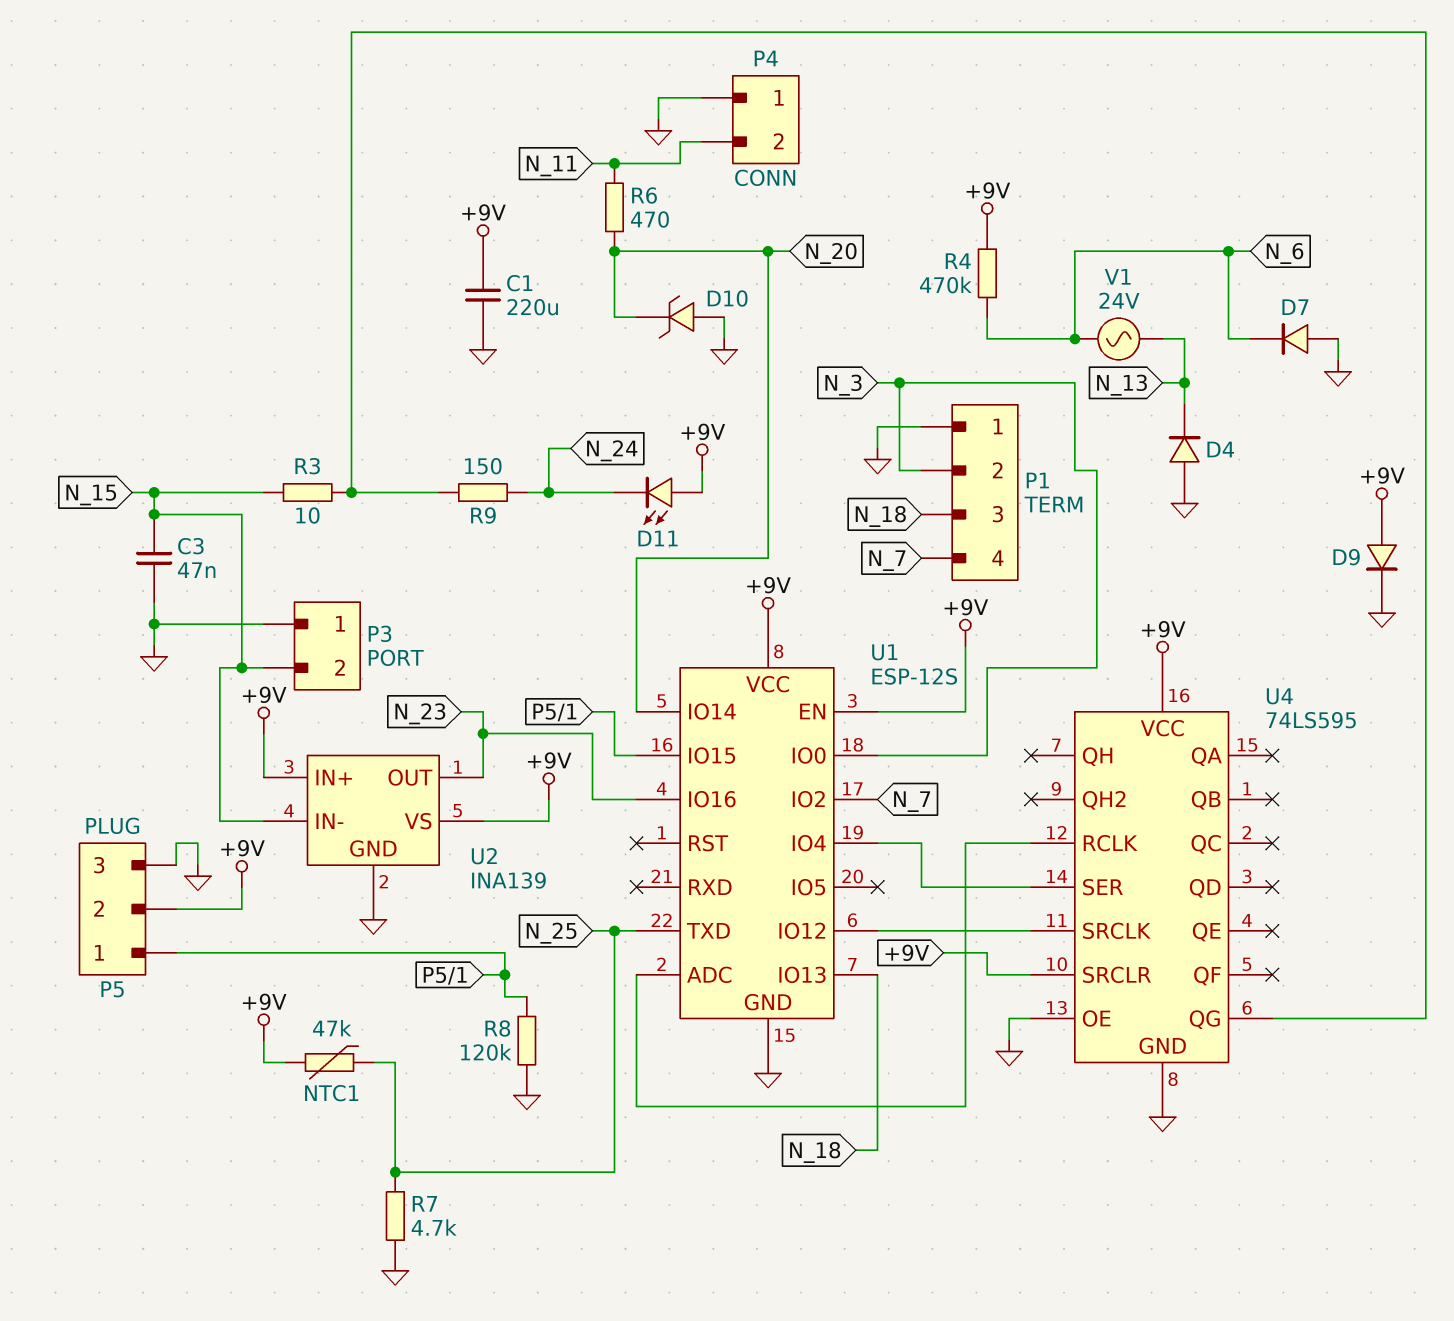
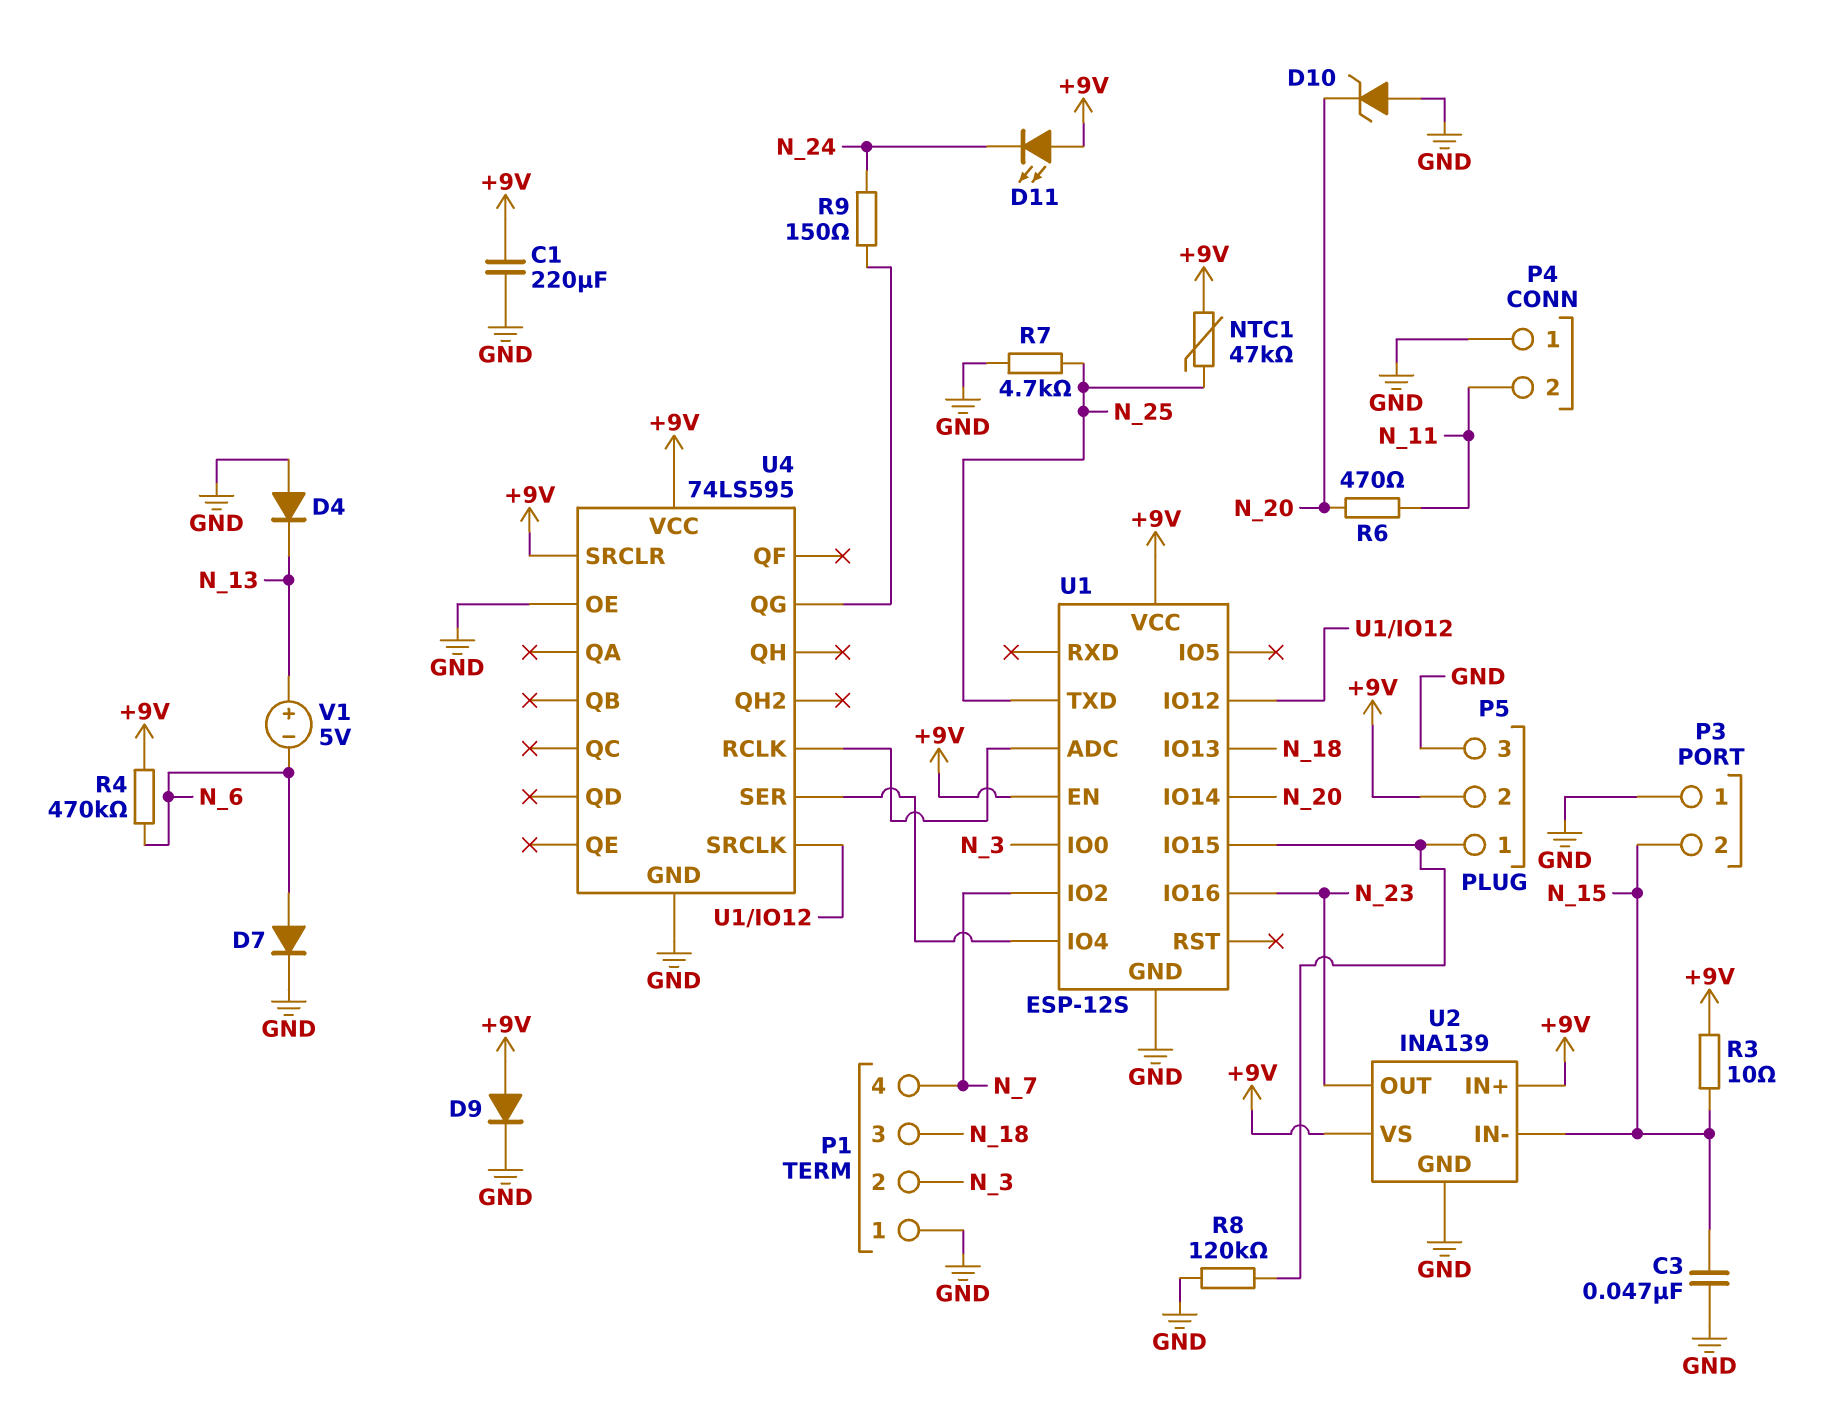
D7: diode (A GND, K N_6) -> diode (A N_6, K GND)
R3: 10 (N_15, U4/QG) -> 10 (+9V, N_15)
V1: AC 24V (N_6, N_13) -> 5V (plus N_13, minus N_6)

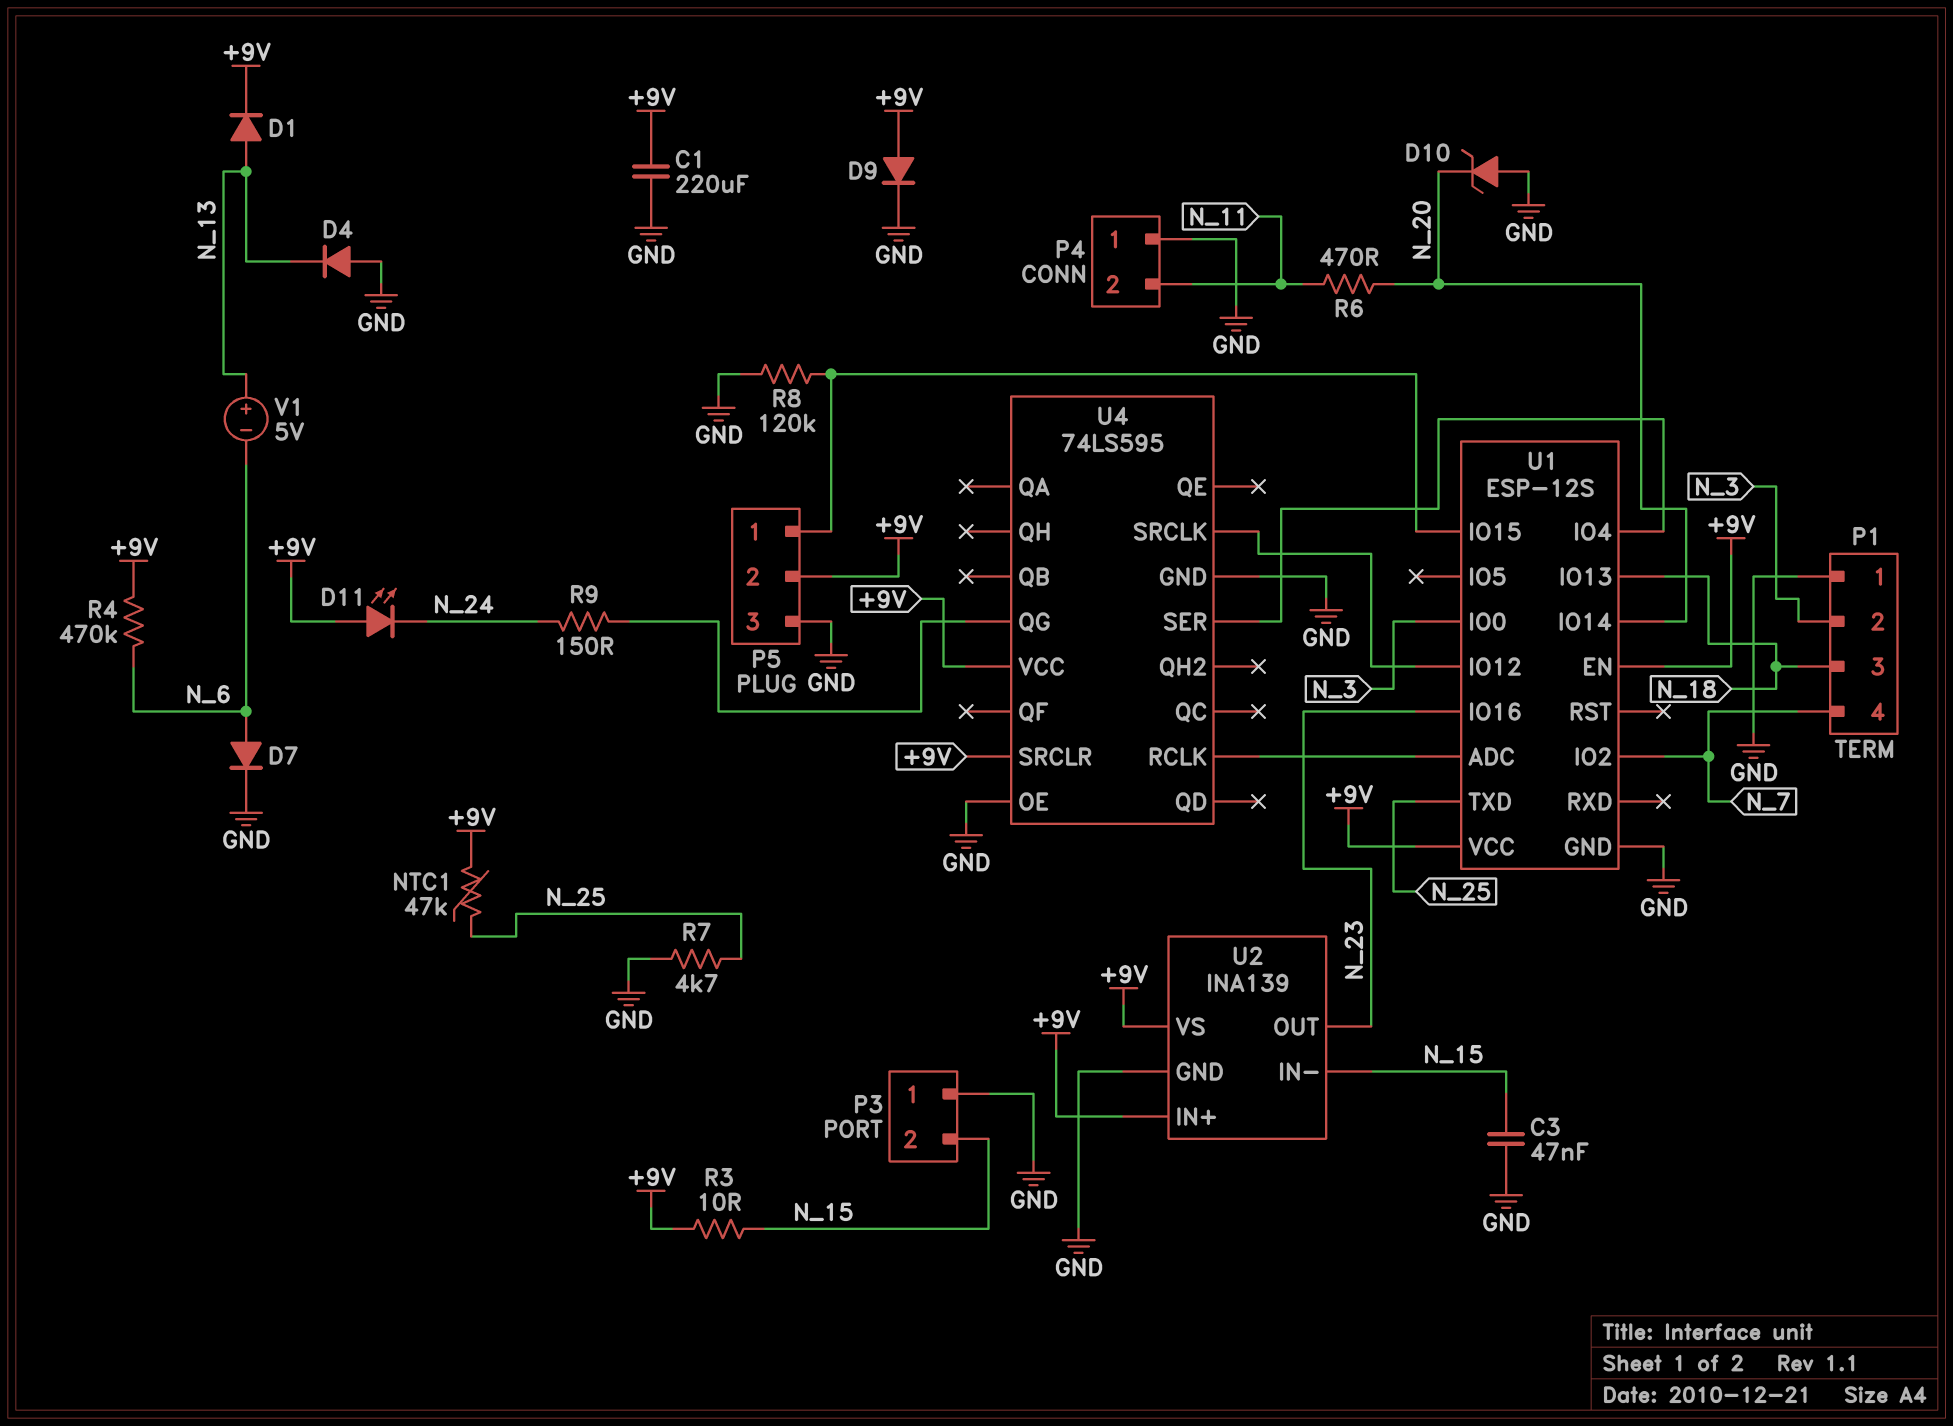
D1: none -> diode (A N_13, K +9V)

